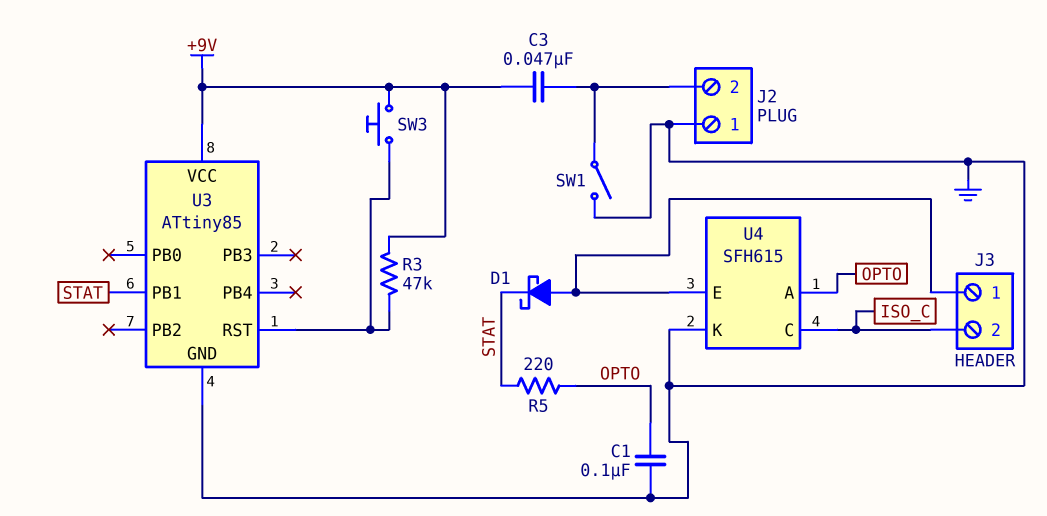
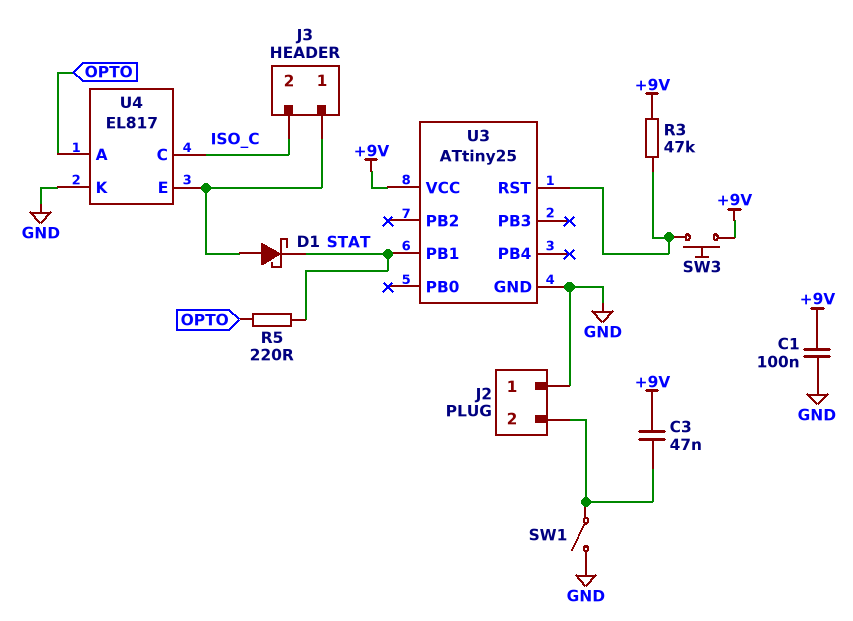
C1: 100nF (GND, OPTO) -> 100nF (+9V, GND)
U3: ATtiny85 -> ATtiny25
U4: SFH615 -> EL817

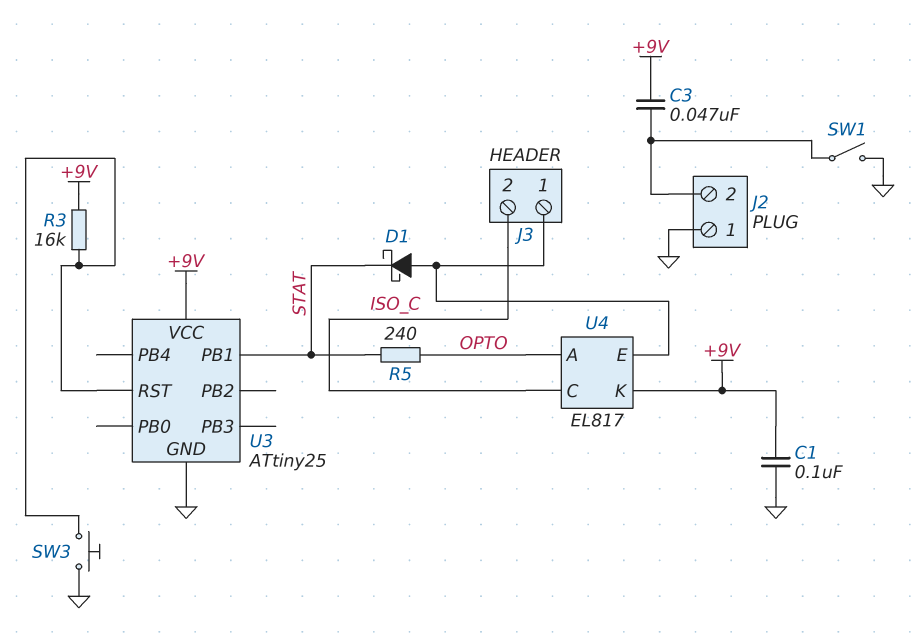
R3: 47k (+9V, U3/RST) -> 16k (+9V, U3/RST)
R5: 220 (OPTO, STAT) -> 240 (OPTO, STAT)
SW3: button (+9V, U3/RST) -> button (GND, U3/RST)
U4 pin K: GND -> +9V

